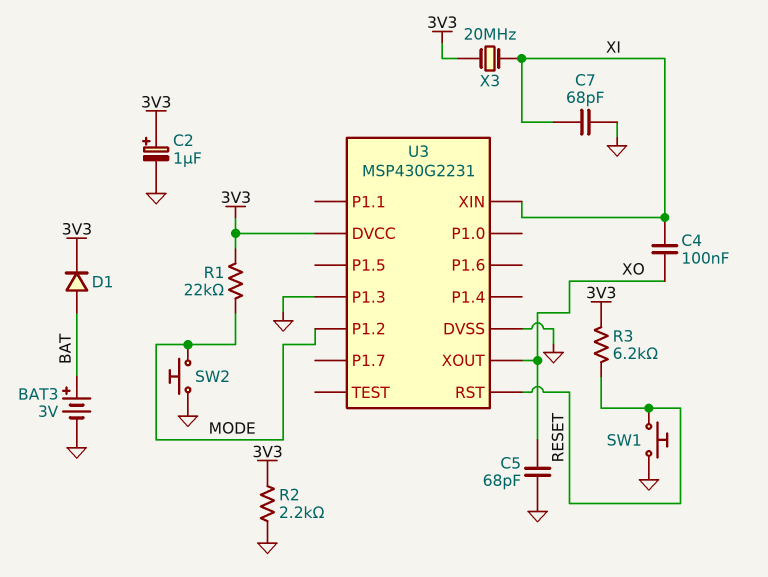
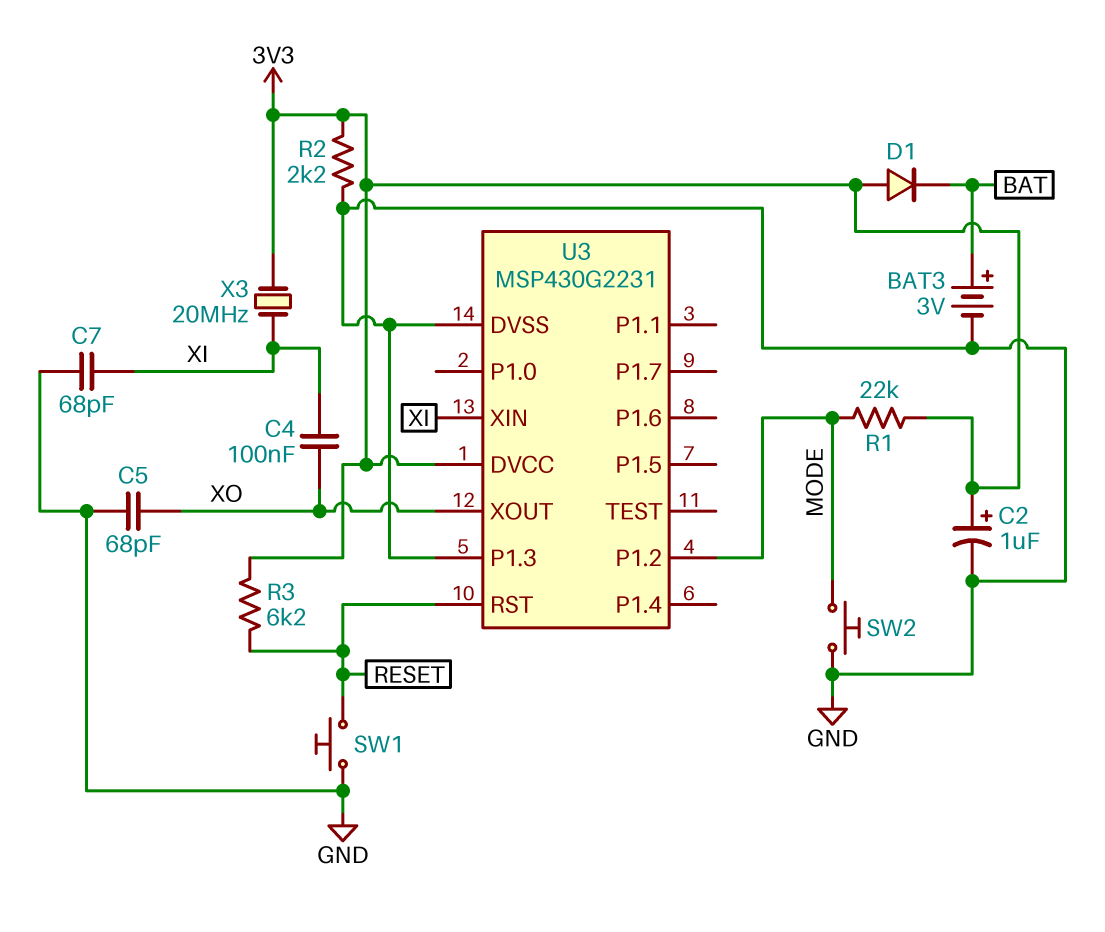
D1: diode (A BAT, K 3V3) -> diode (A 3V3, K BAT)

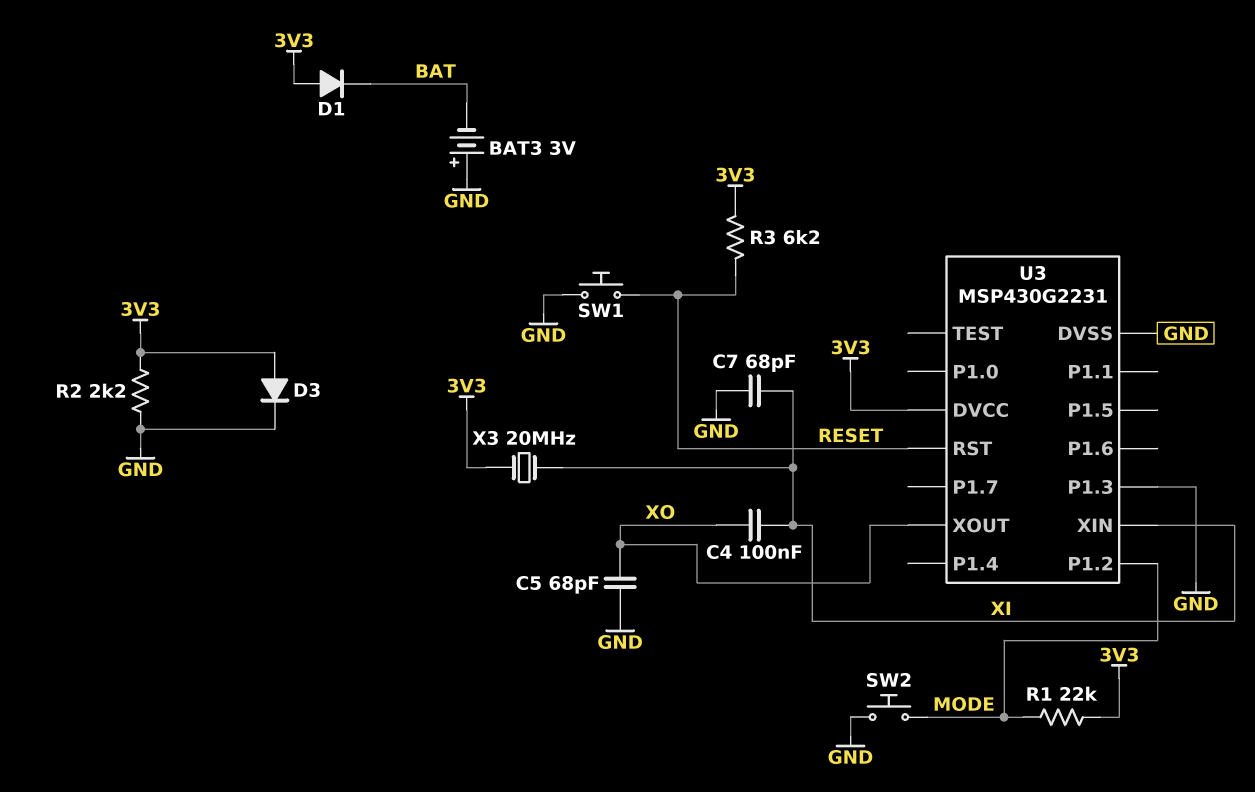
BAT3: 3V (plus BAT, minus GND) -> 3V (plus GND, minus BAT)
C2: 1uF (plus 3V3, minus GND) -> none
D3: none -> diode (A 3V3, K GND)

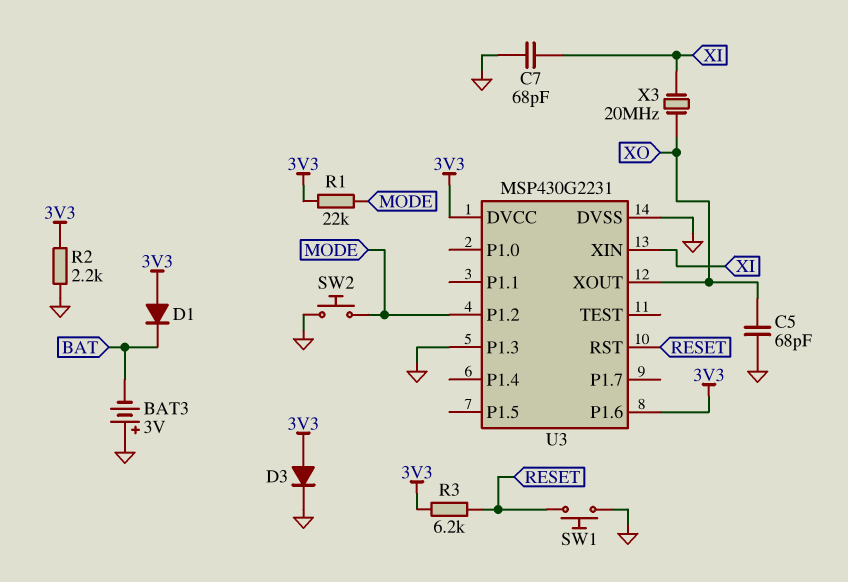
C4: 100nF (XI, XO) -> none
U3 pin P1.6: none -> 3V3
X3: 20MHz (3V3, XI) -> 20MHz (XI, XO)

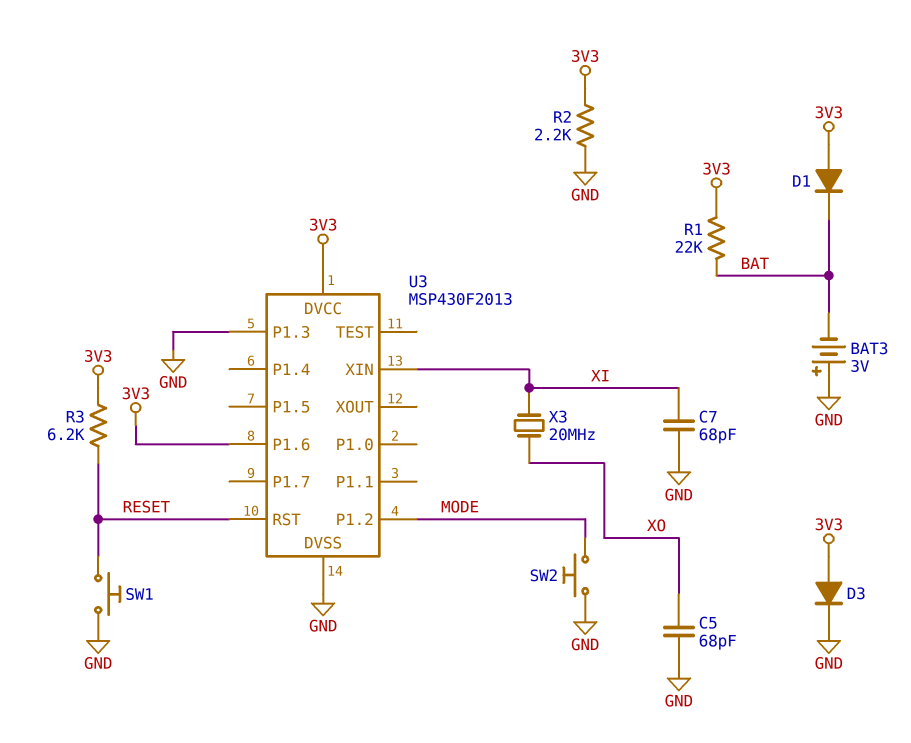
R1: 22k (3V3, MODE) -> 22k (3V3, BAT)
U3: MSP430G2231 -> MSP430F2013
U3 pin XOUT: XO -> none

